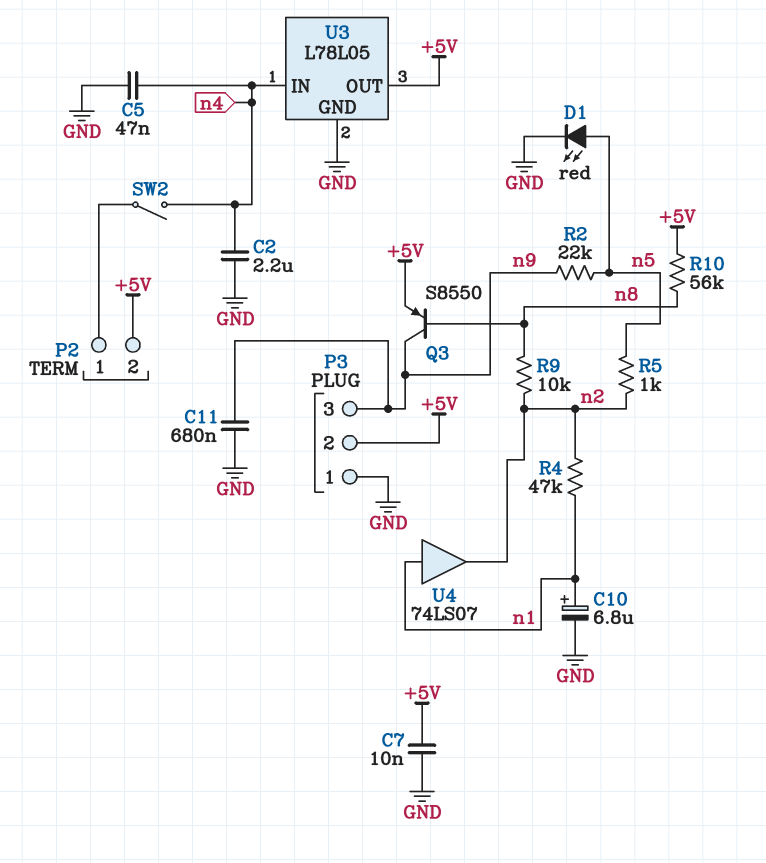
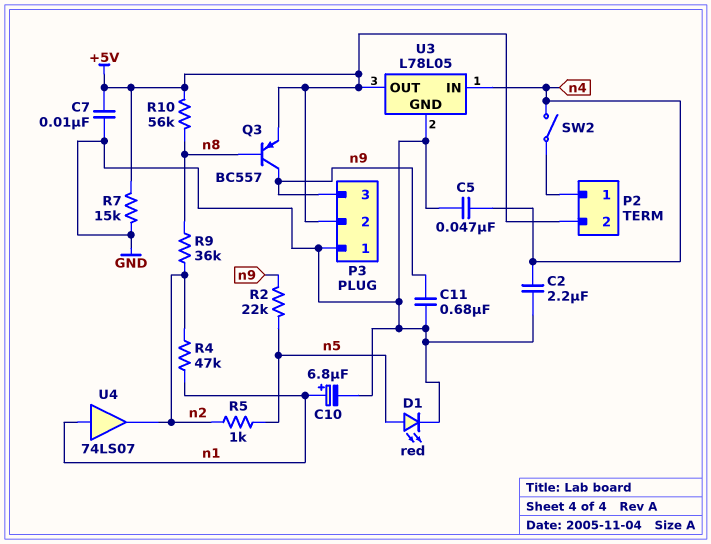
Q3: PNP S8550 (B n8, C n9, E +5V) -> PNP BC557 (B n8, C n9, E +5V)
R7: none -> 15k (+5V, GND)
R9: 10k (n2, n8) -> 36k (n2, n8)

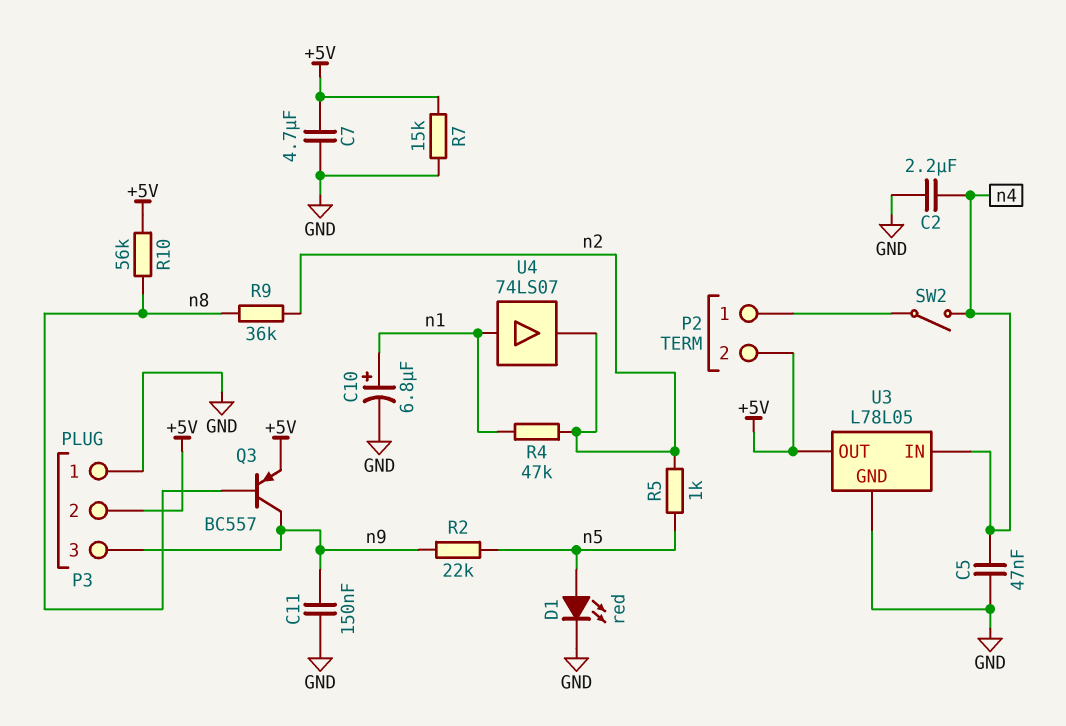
C7: 10nF (+5V, GND) -> 4.7uF (+5V, GND)
C11: 680nF (GND, n9) -> 150nF (GND, n9)

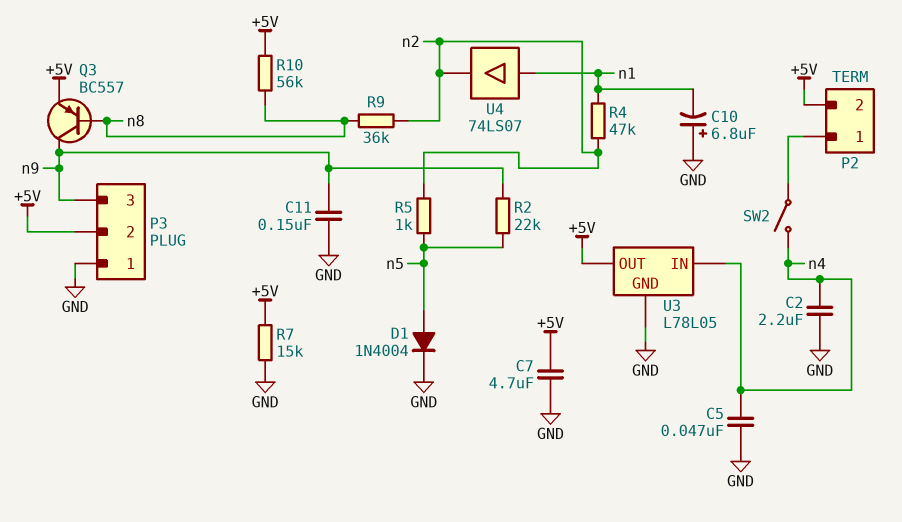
C10: 6.8uF (plus n1, minus GND) -> 6.8uF (plus GND, minus n1)
D1: LED red (A n5, K GND) -> diode 1N4004 (A n5, K GND)

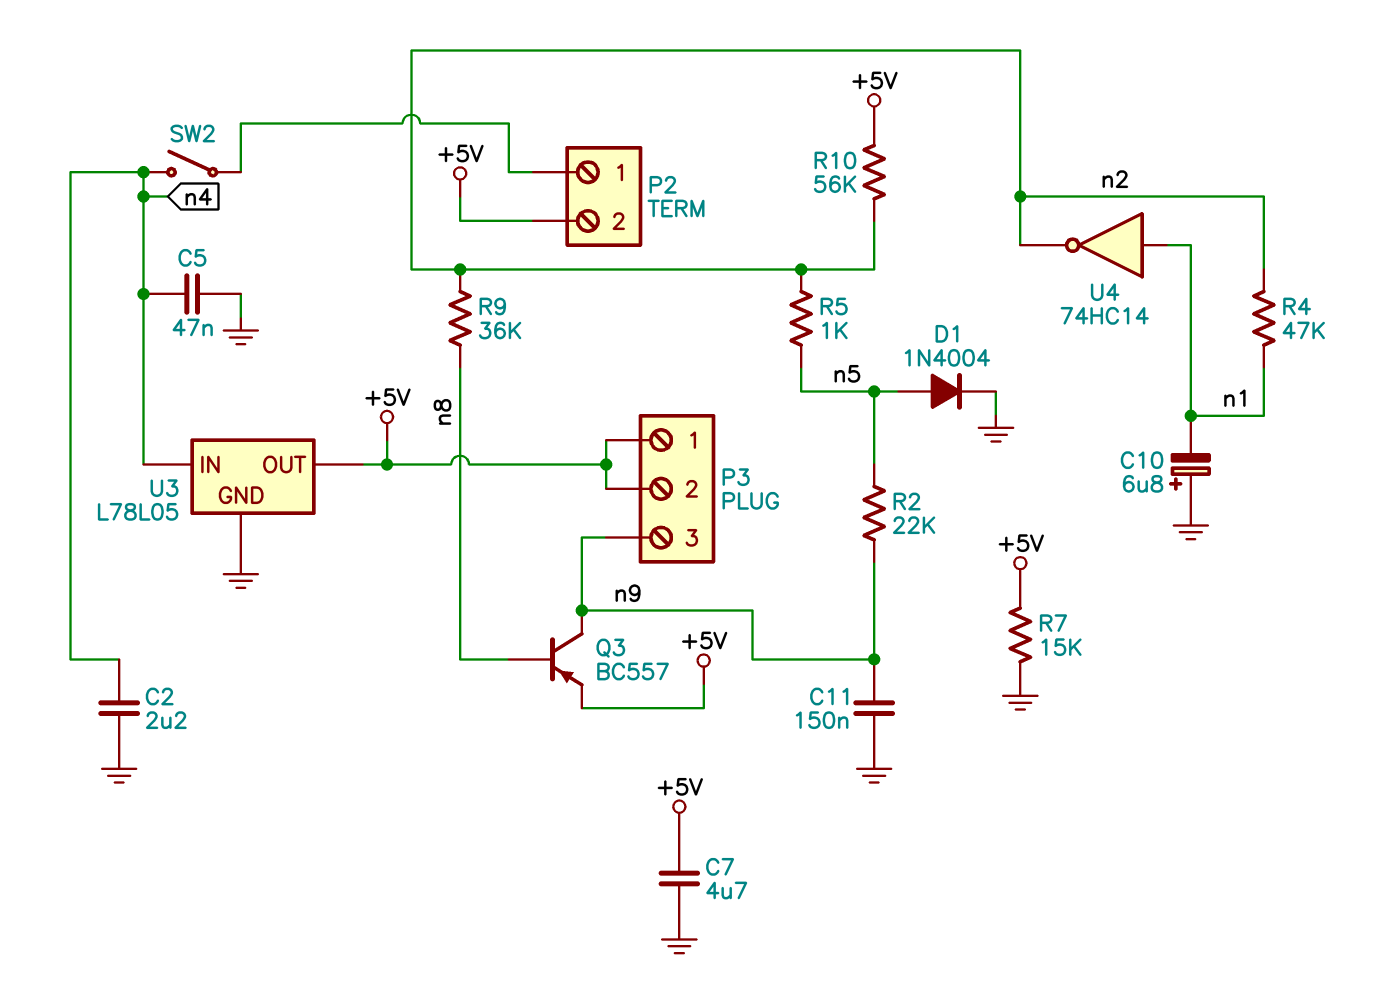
P3 pin 1: GND -> +5V
R10: 56k (+5V, n8) -> 56k (+5V, n2)
U4: buffer 74LS07 (in n1, out n2) -> NOT 74HC14 (in n1, out n2)

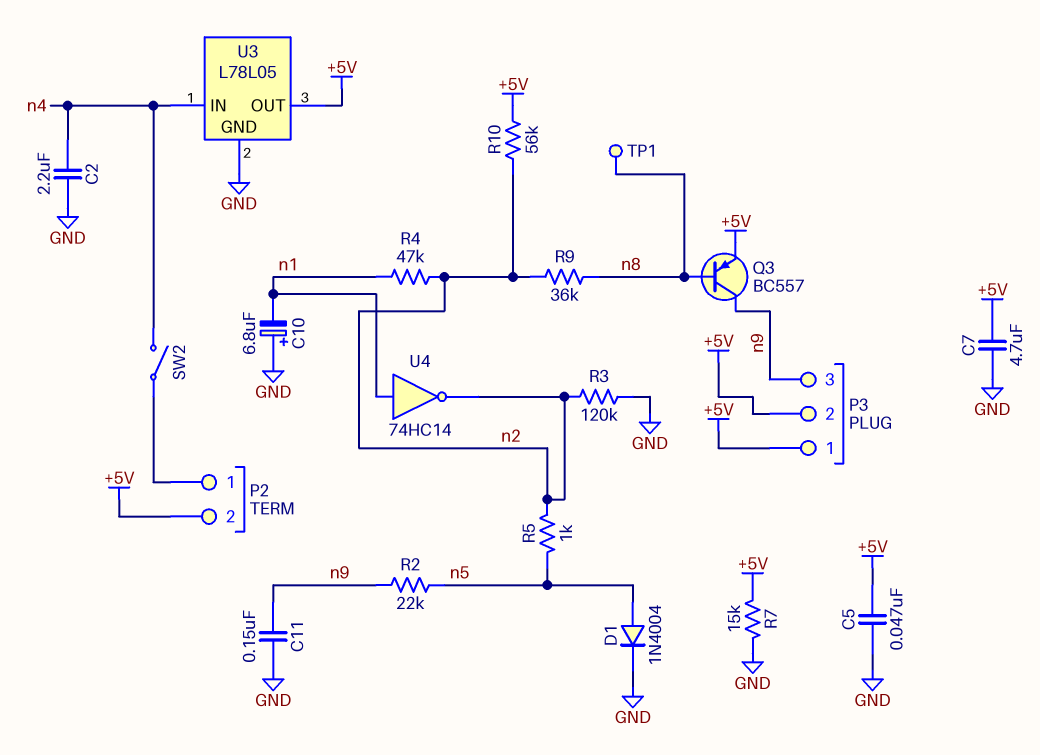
C5: 47nF (GND, n4) -> 47nF (+5V, GND)
R3: none -> 120k (GND, n2)
TP1: none -> test point (n8)

